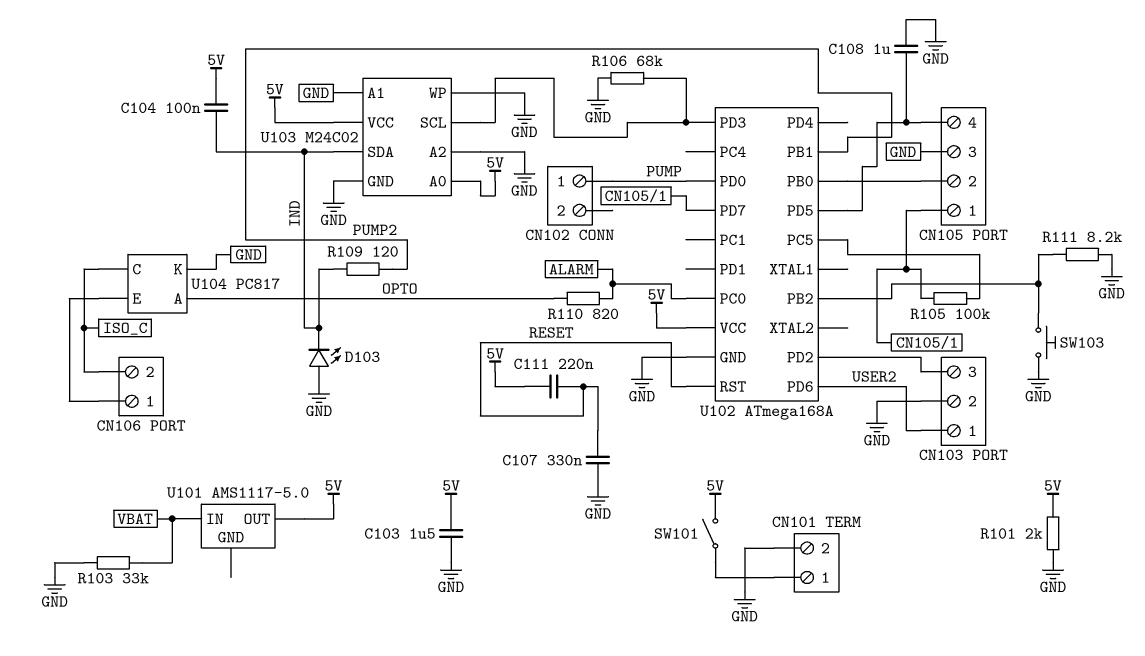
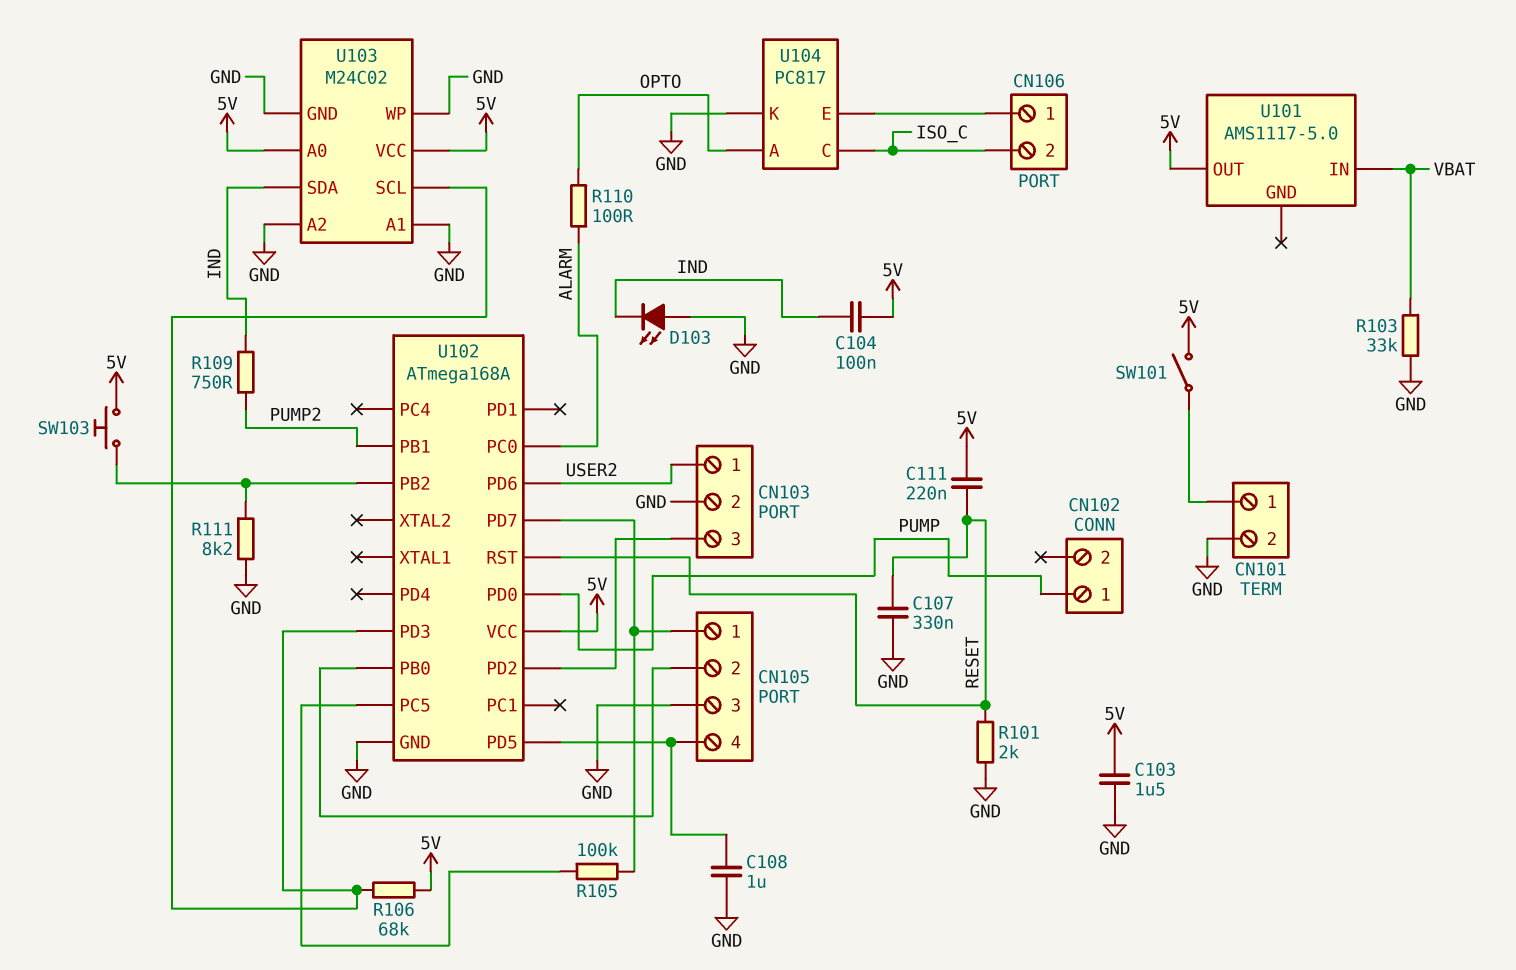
R101: 2k (5V, GND) -> 2k (GND, RESET)
R106: 68k (GND, U102/PD3) -> 68k (5V, U102/PD3)
R109: 120 (IND, PUMP2) -> 750 (IND, PUMP2)
R110: 820 (ALARM, OPTO) -> 100 (ALARM, OPTO)
SW103: button (GND, U102/PB2) -> button (5V, U102/PB2)

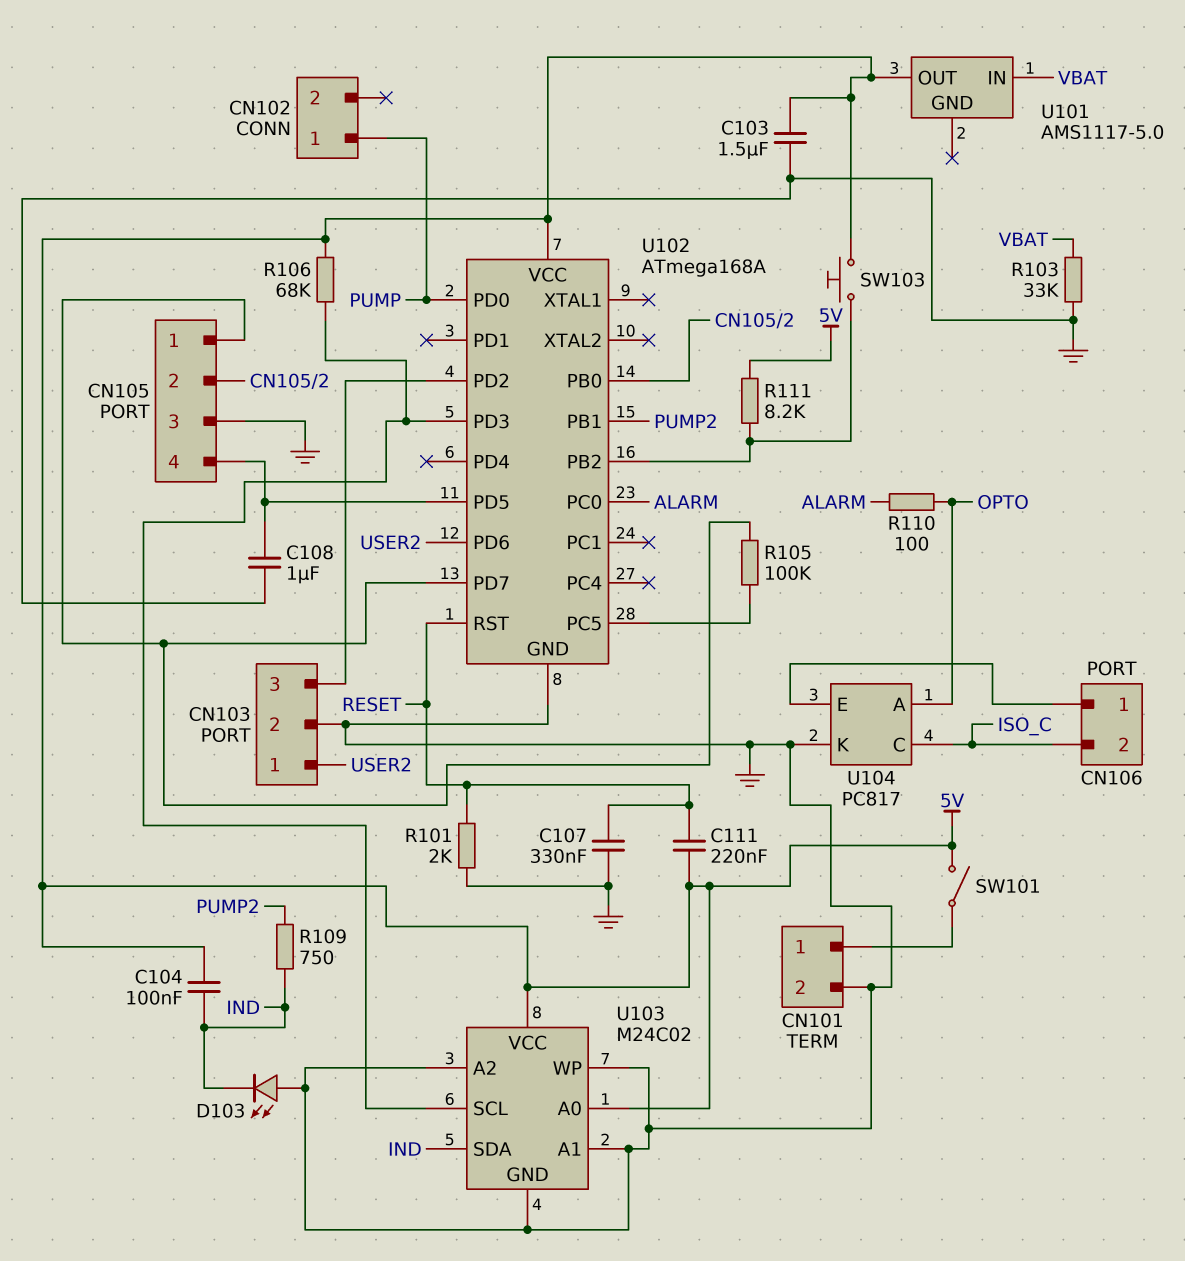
R111: 8.2k (GND, U102/PB2) -> 8.2k (5V, U102/PB2)

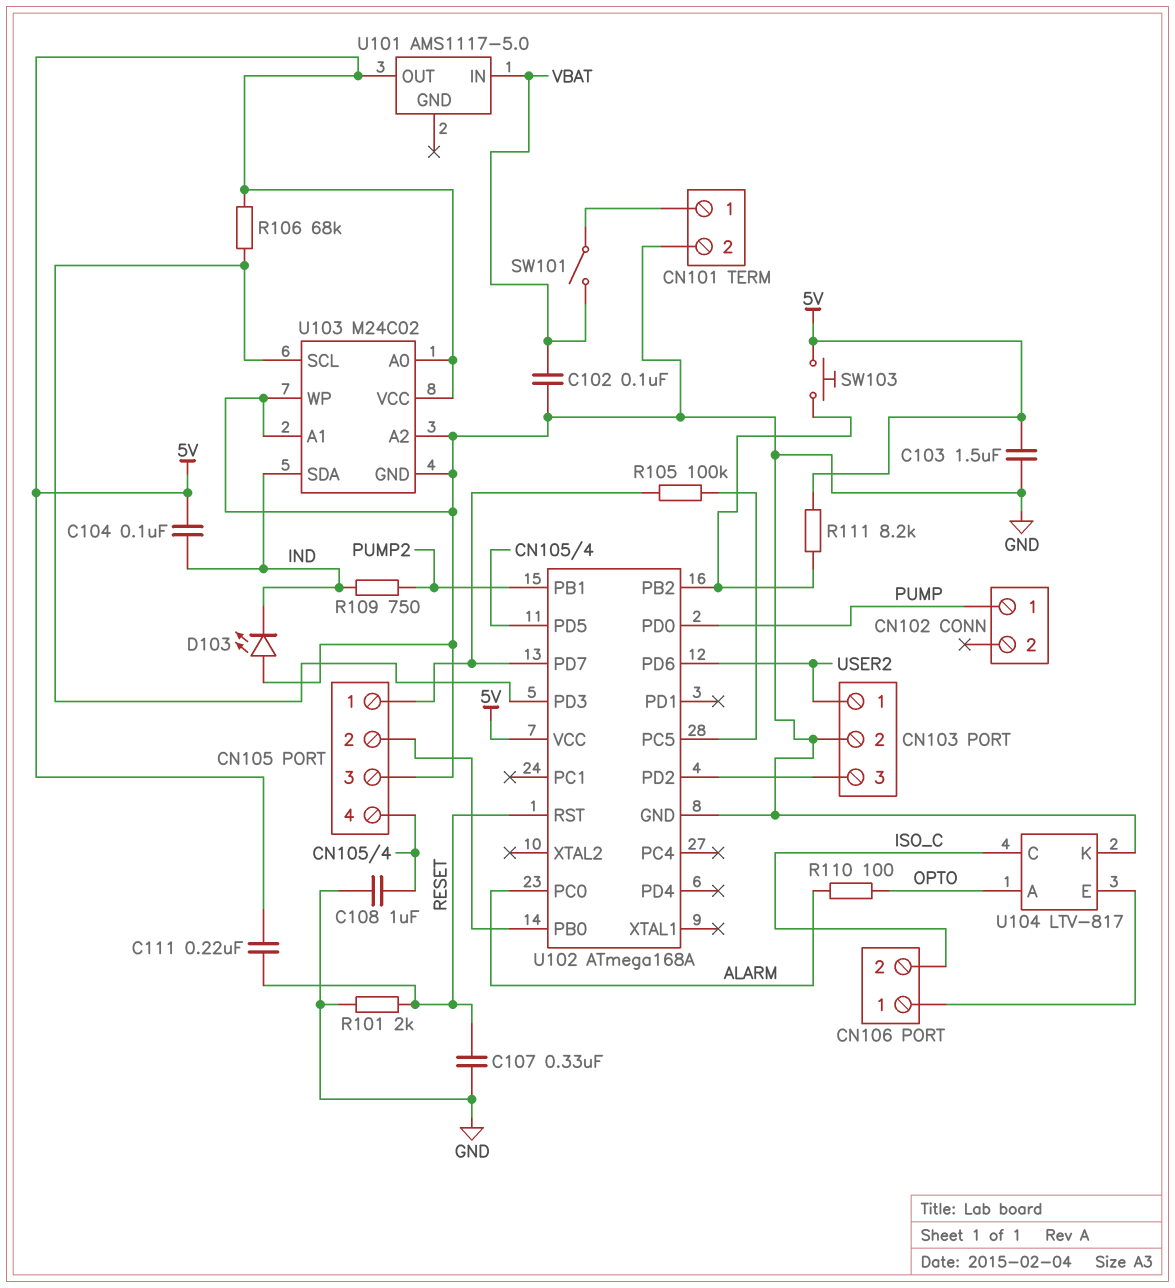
C102: none -> 100nF (GND, VBAT)
R103: 33k (GND, VBAT) -> none
SW101: switch (5V, CN101/1) -> switch (CN101/1, VBAT)
U104: PC817 -> LTV-817

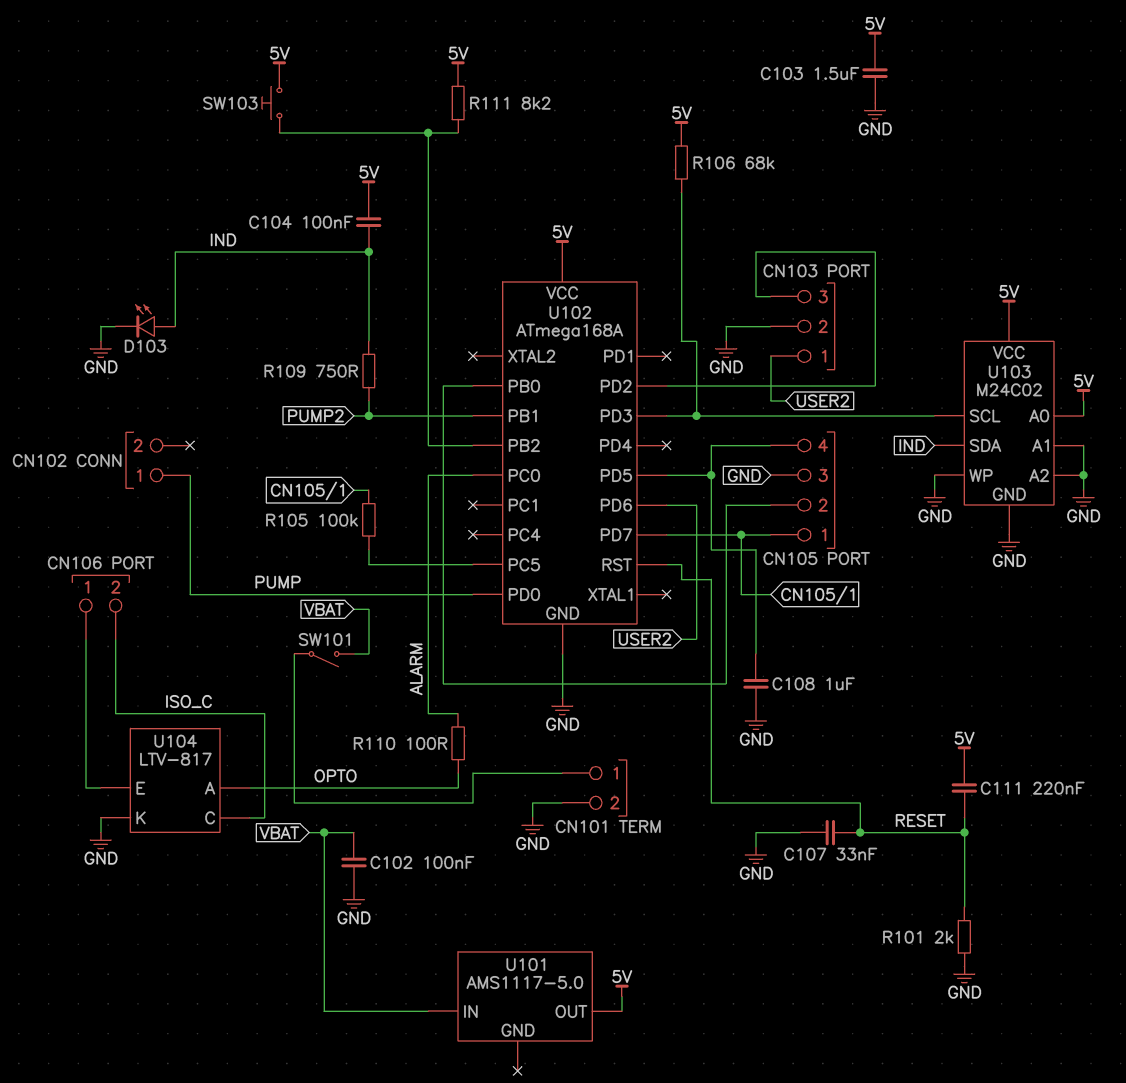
C107: 330nF (GND, RESET) -> 33nF (GND, RESET)
D103: LED (A GND, K IND) -> LED (A IND, K GND)

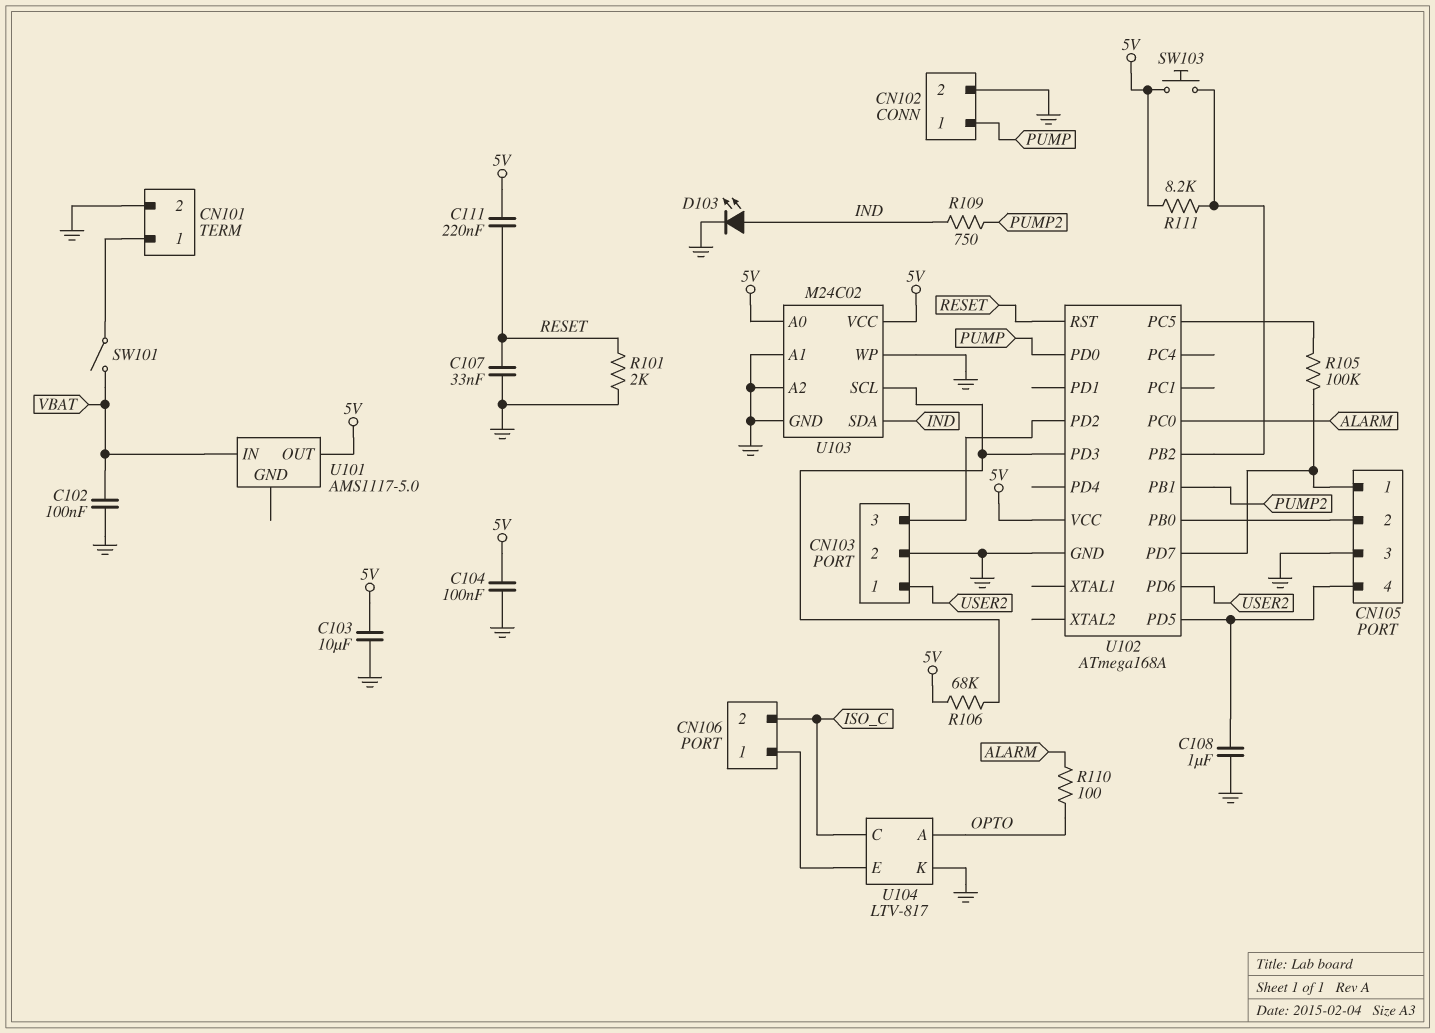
C103: 1.5uF (5V, GND) -> 10uF (5V, GND)
C104: 100nF (5V, IND) -> 100nF (5V, GND)
CN102 pin 2: none -> GND

